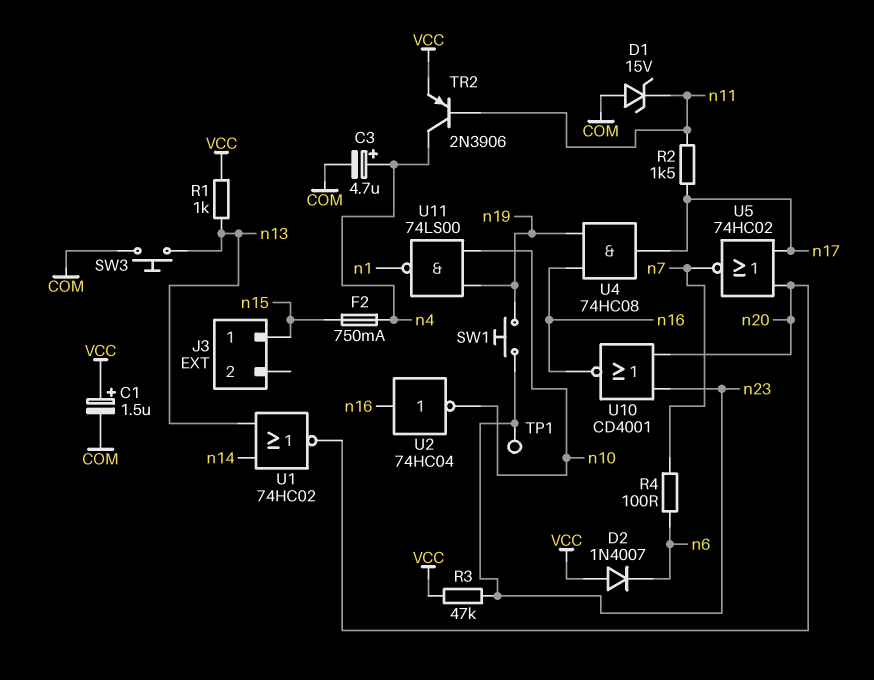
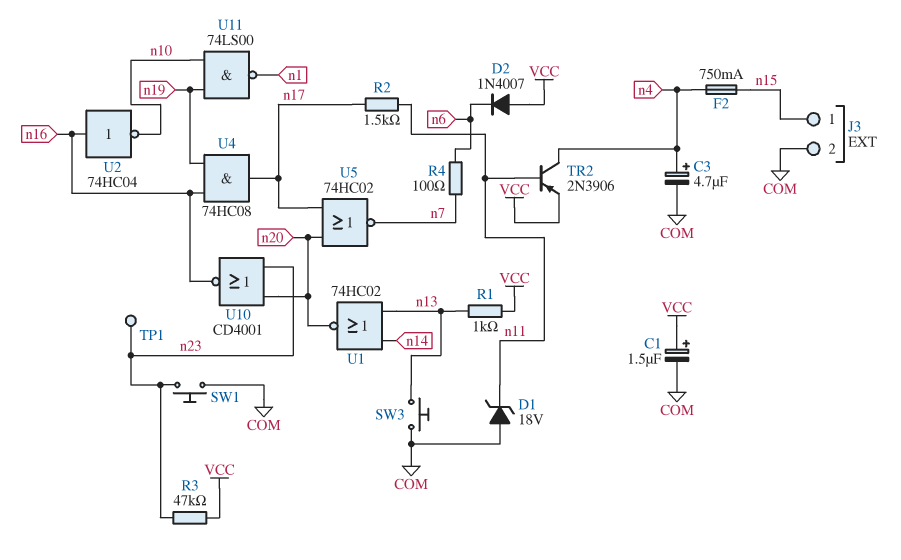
D1: zener 15V (A COM, K n11) -> zener 18V (A COM, K n11)
J3 pin 2: none -> COM
SW1: button (n19, n23) -> button (COM, n23)

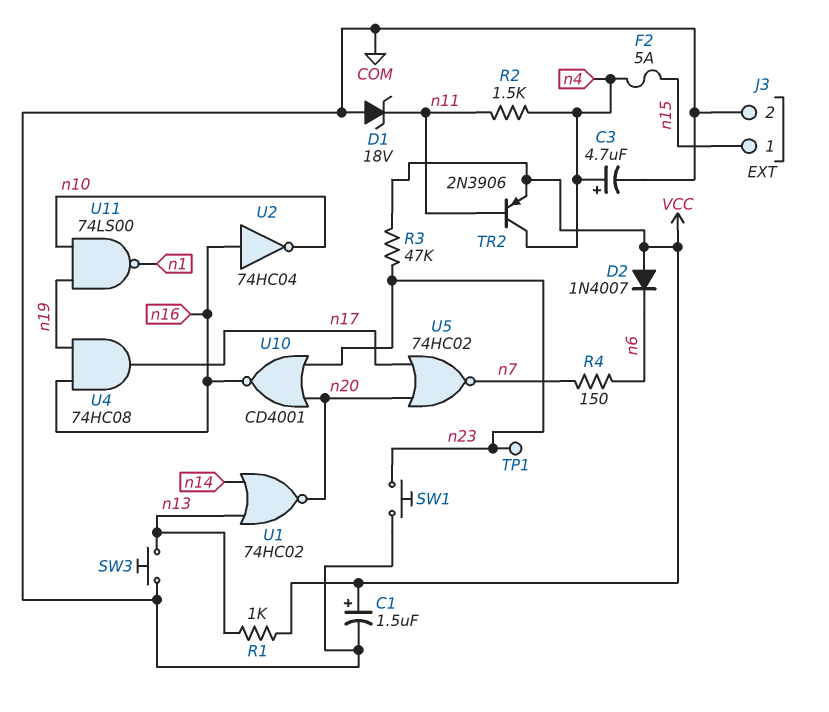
F2: 750mA (n4, n15) -> 5A (n4, n15)
R2: 1.5k (n11, n17) -> 1.5k (n4, n11)
R4: 100 (n6, n7) -> 150 (n6, n7)

